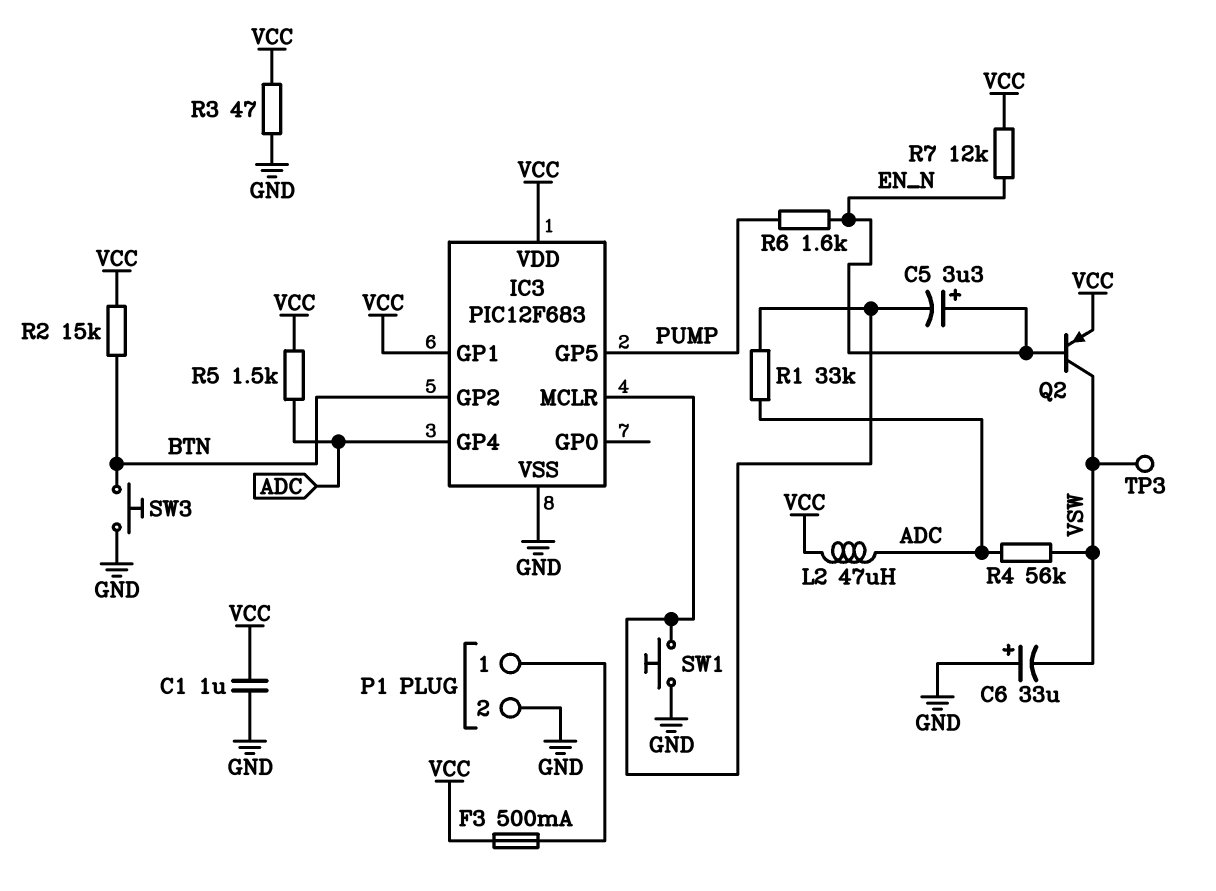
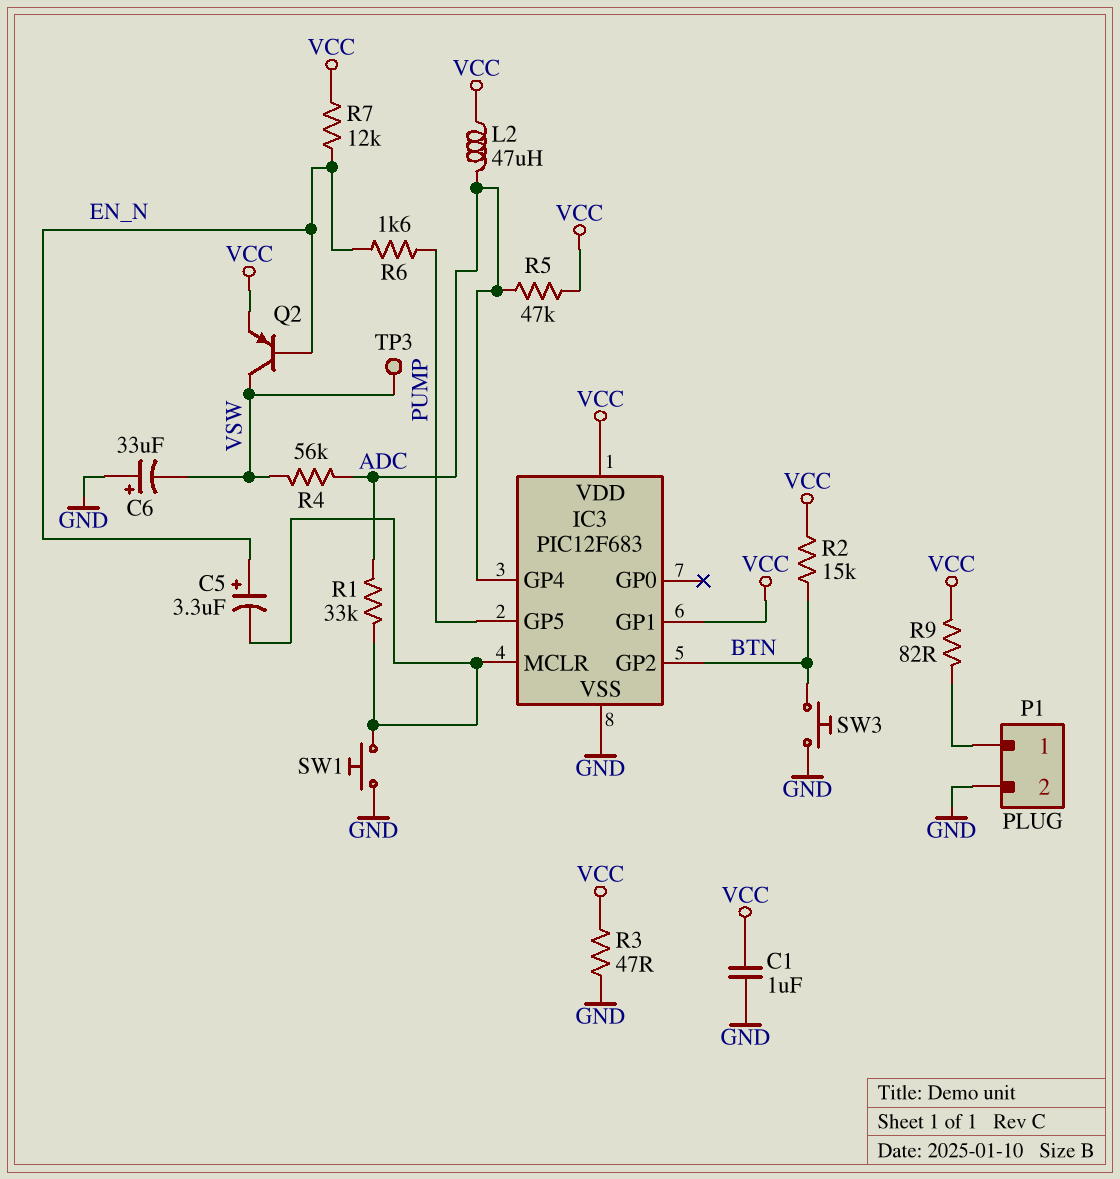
F3: 500mA (P1/1, VCC) -> none
R5: 1.5k (ADC, VCC) -> 47k (ADC, VCC)
R9: none -> 82 (P1/1, VCC)

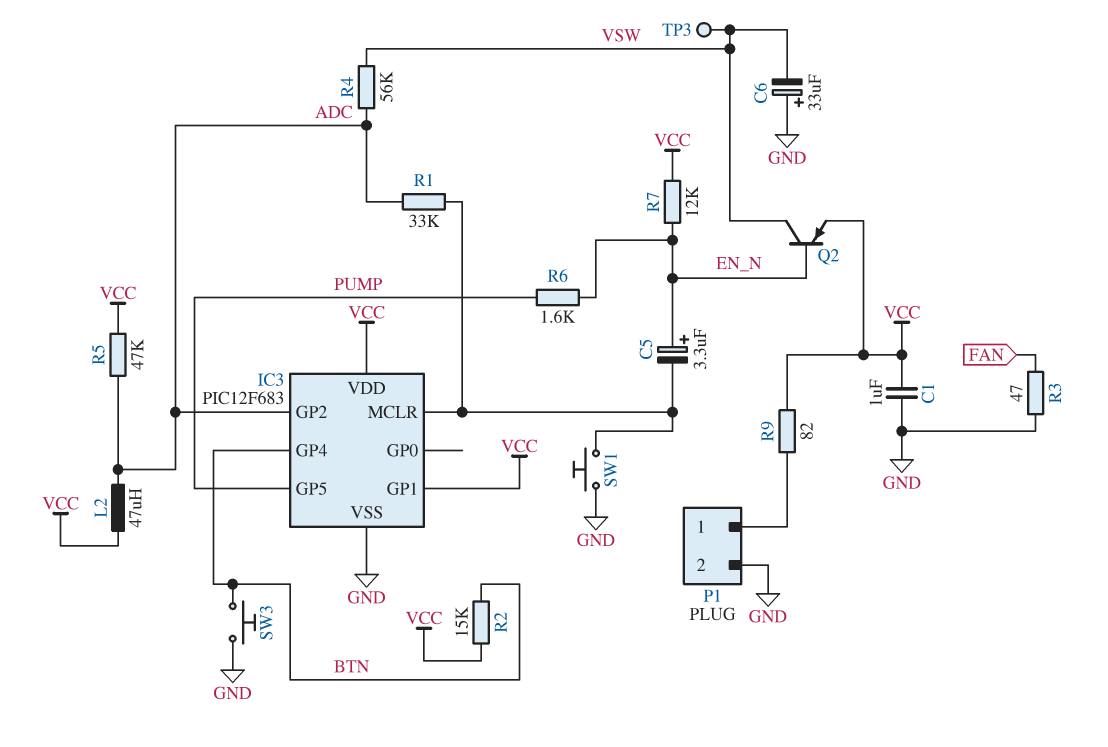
IC3 pin GP2: BTN -> ADC
IC3 pin GP4: ADC -> BTN
R3: 47 (GND, VCC) -> 47 (FAN, GND)

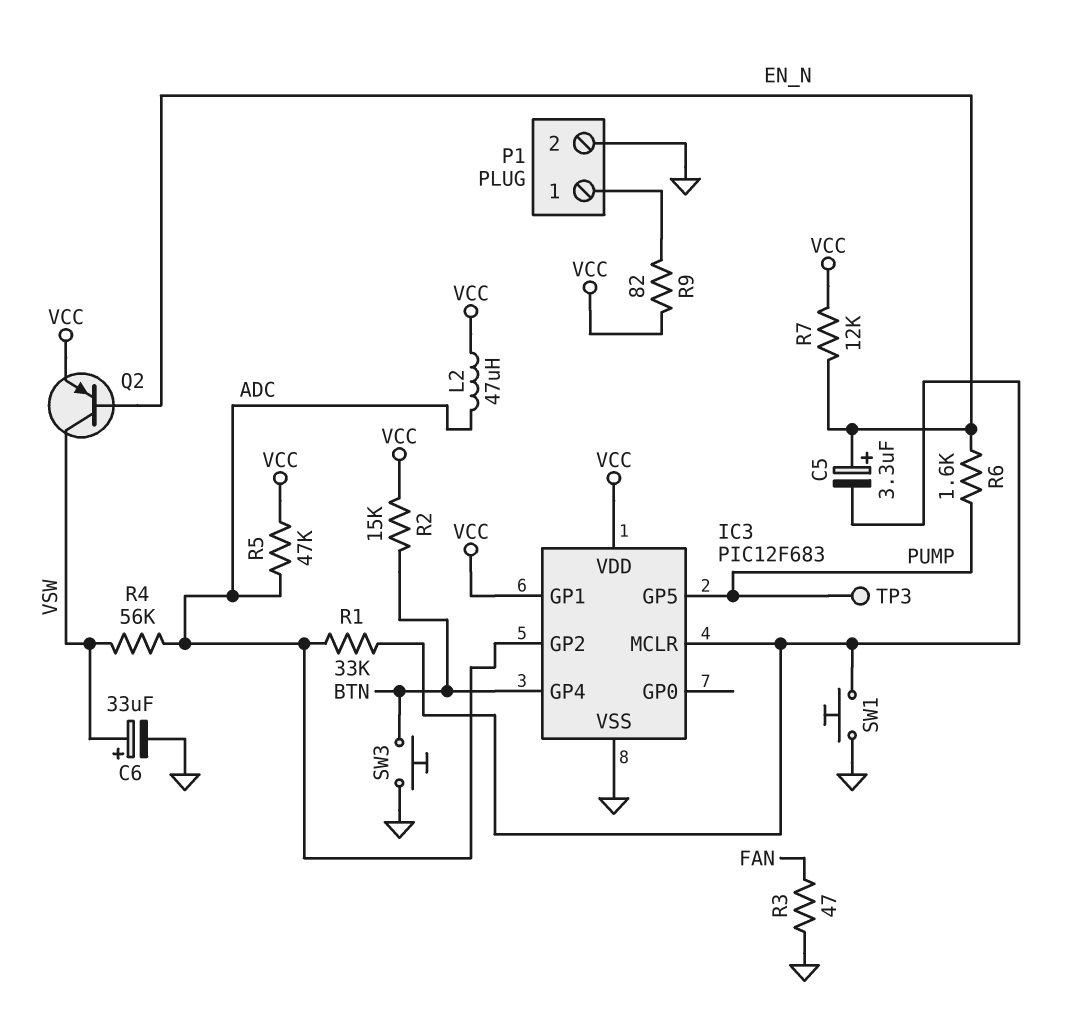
C1: 1uF (GND, VCC) -> none
C6: 33uF (plus GND, minus VSW) -> 33uF (plus VSW, minus GND)
TP3: test point (VSW) -> test point (PUMP)

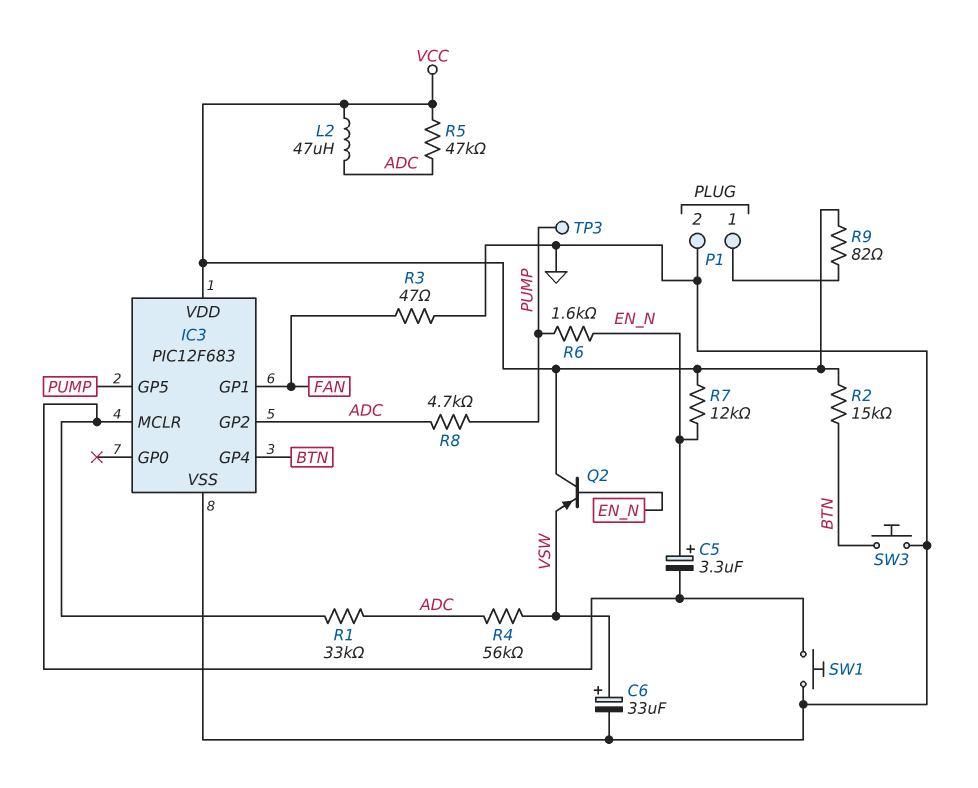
IC3 pin GP1: VCC -> FAN
Q2: PNP (B EN_N, C VSW, E VCC) -> PNP (B EN_N, C VCC, E VSW)
R8: none -> 4.7k (ADC, PUMP)

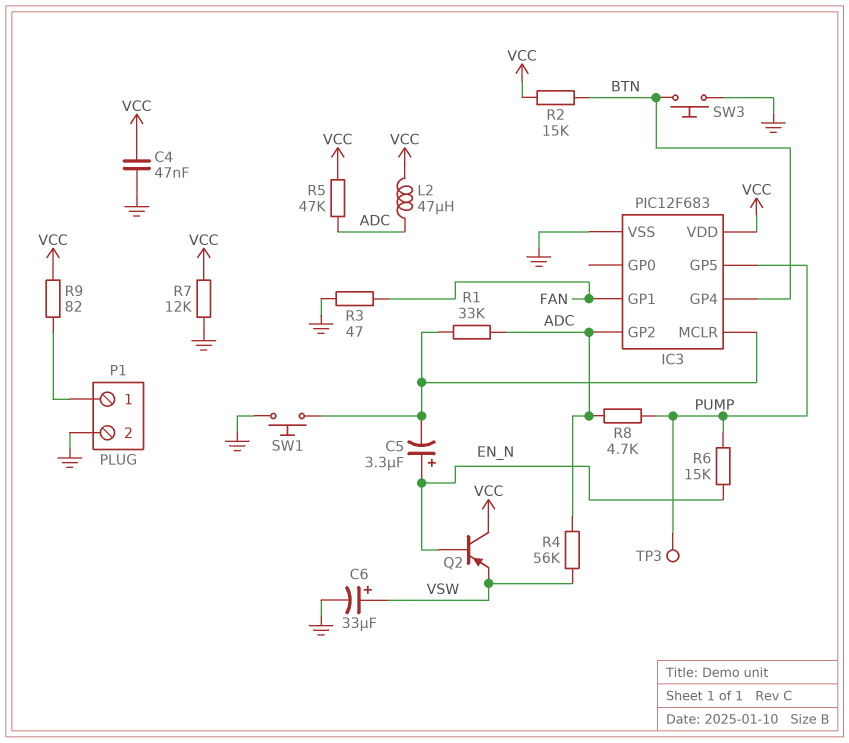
C4: none -> 47nF (GND, VCC)
R6: 1.6k (EN_N, PUMP) -> 15k (EN_N, PUMP)
R7: 12k (EN_N, VCC) -> 12k (GND, VCC)

